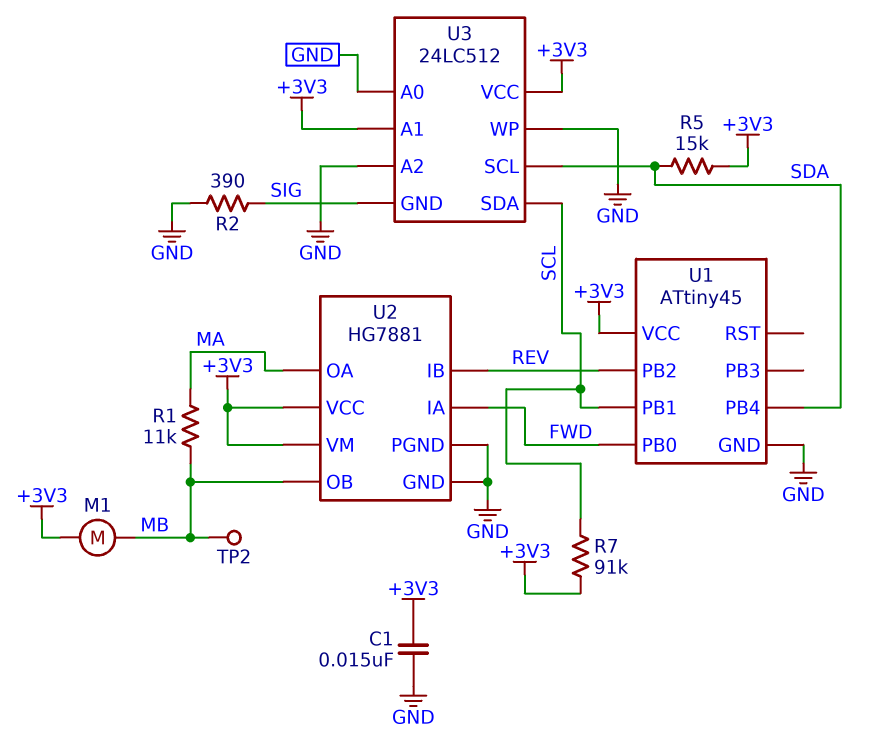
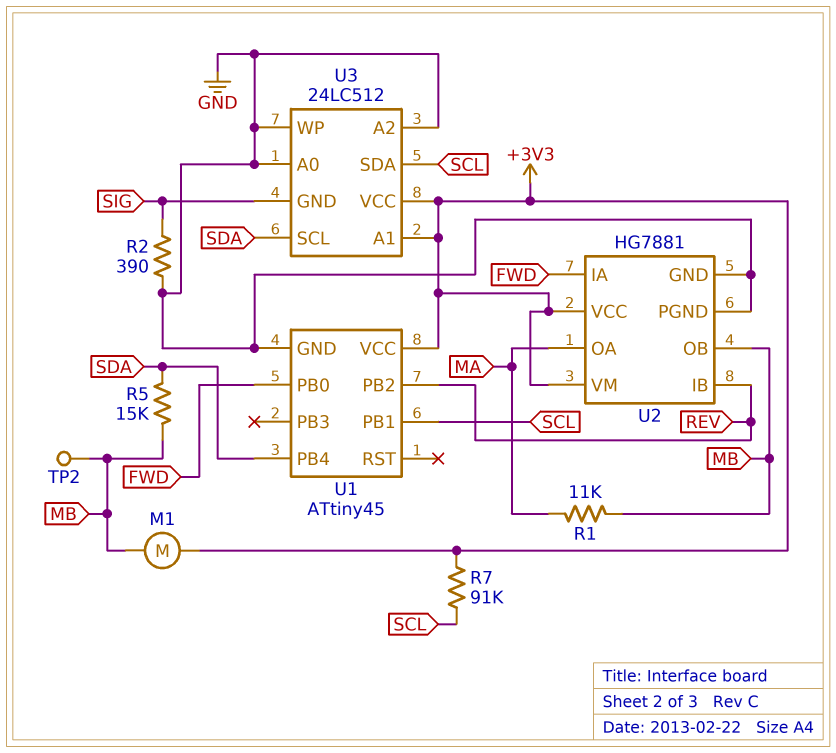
C1: 15nF (+3V3, GND) -> none
R5: 15k (+3V3, SDA) -> 15k (MB, SDA)

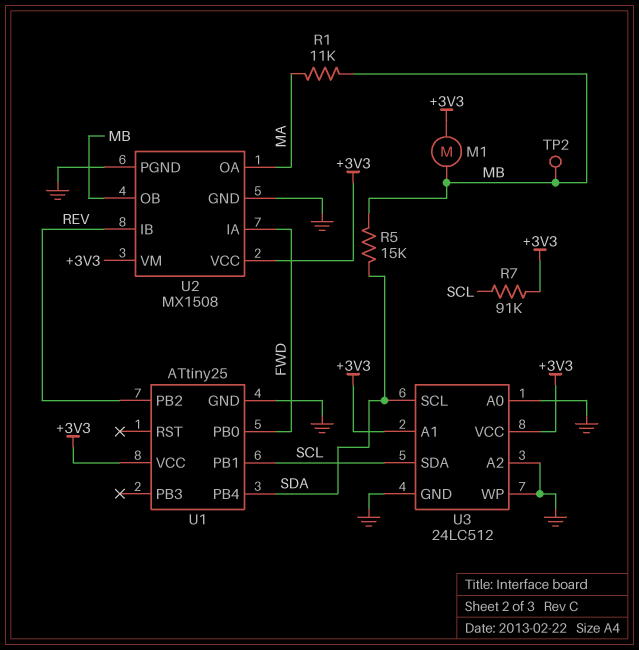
R2: 390 (GND, SIG) -> none
U1: ATtiny45 -> ATtiny25
U2: HG7881 -> MX1508
U3 pin GND: SIG -> GND

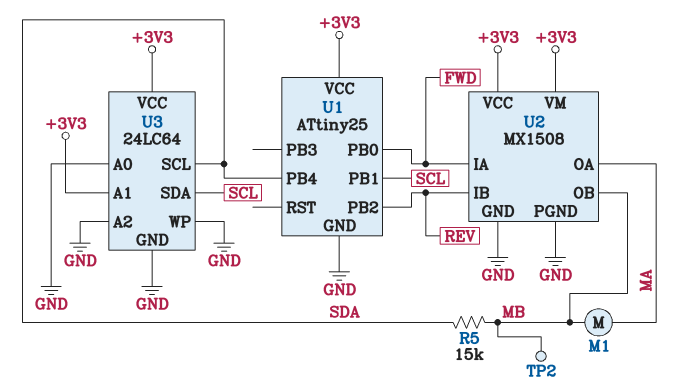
M1: motor (+3V3, MB) -> motor (MA, MB)
R1: 11k (MA, MB) -> none
R7: 91k (+3V3, SCL) -> none
U3: 24LC512 -> 24LC64

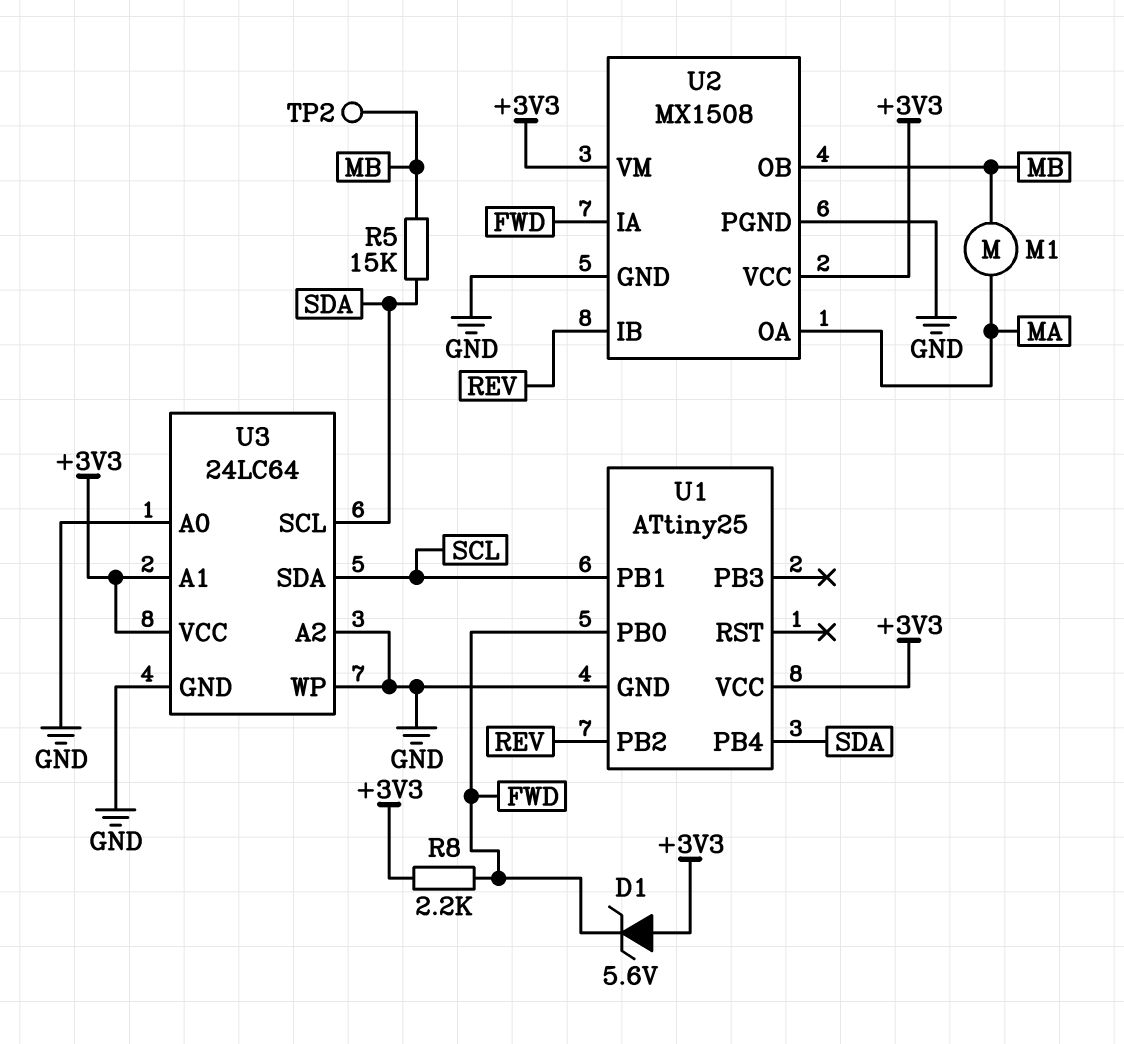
D1: none -> zener 5.6V (A +3V3, K FWD)
R8: none -> 2.2k (+3V3, FWD)

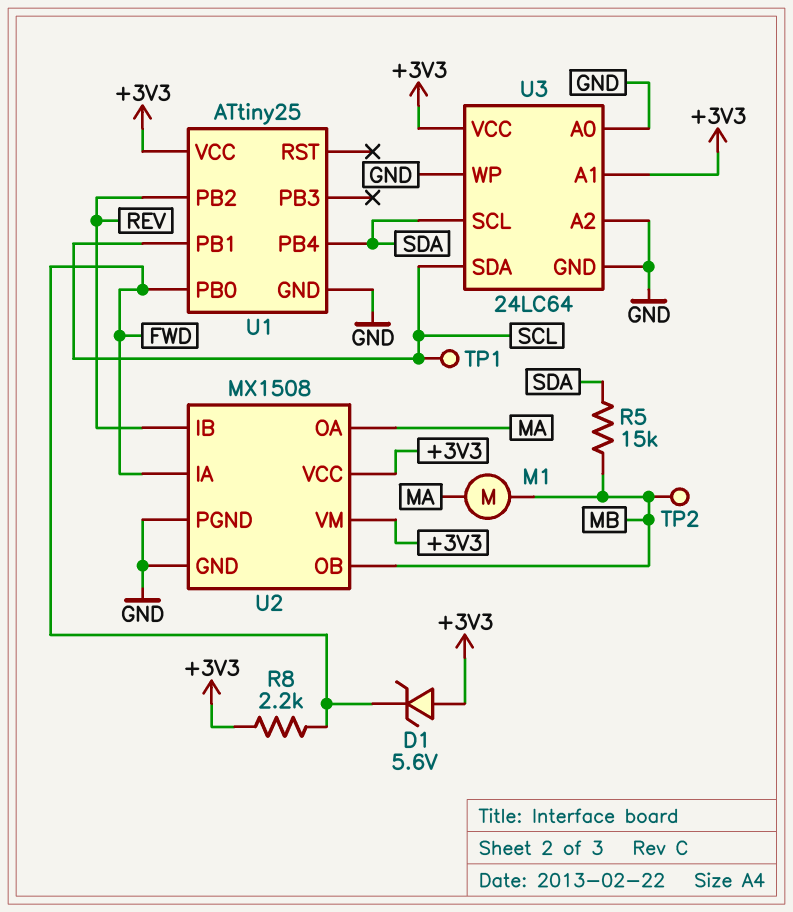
TP1: none -> test point (SCL)

